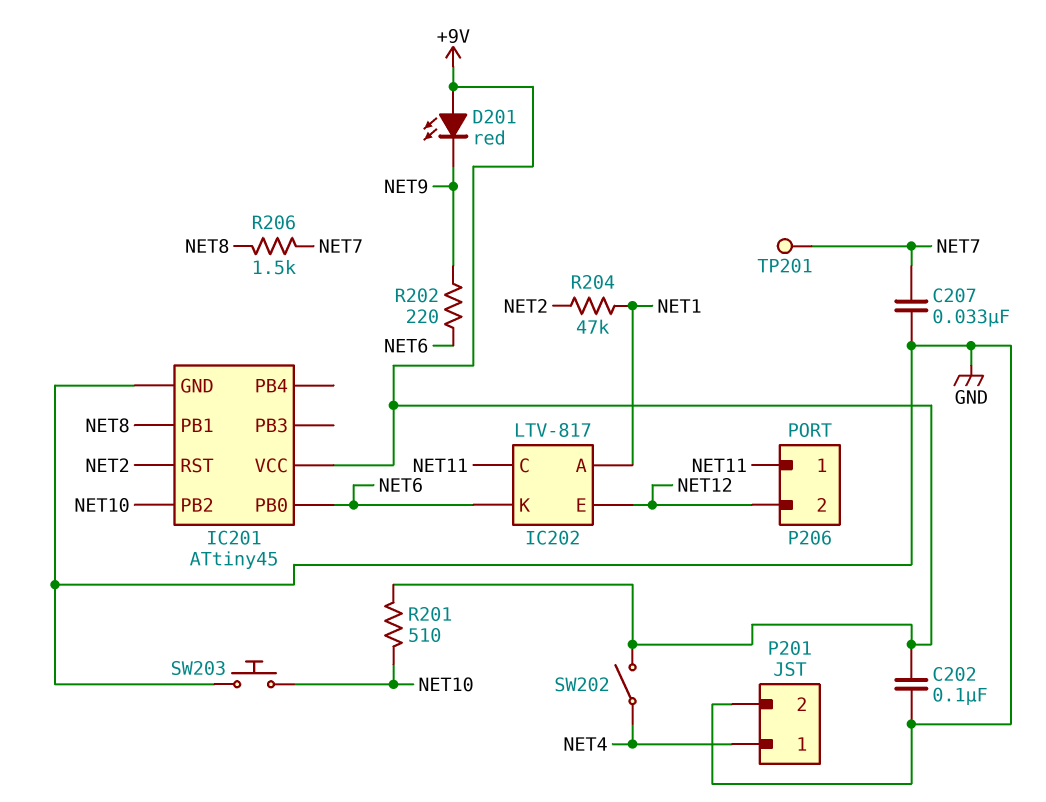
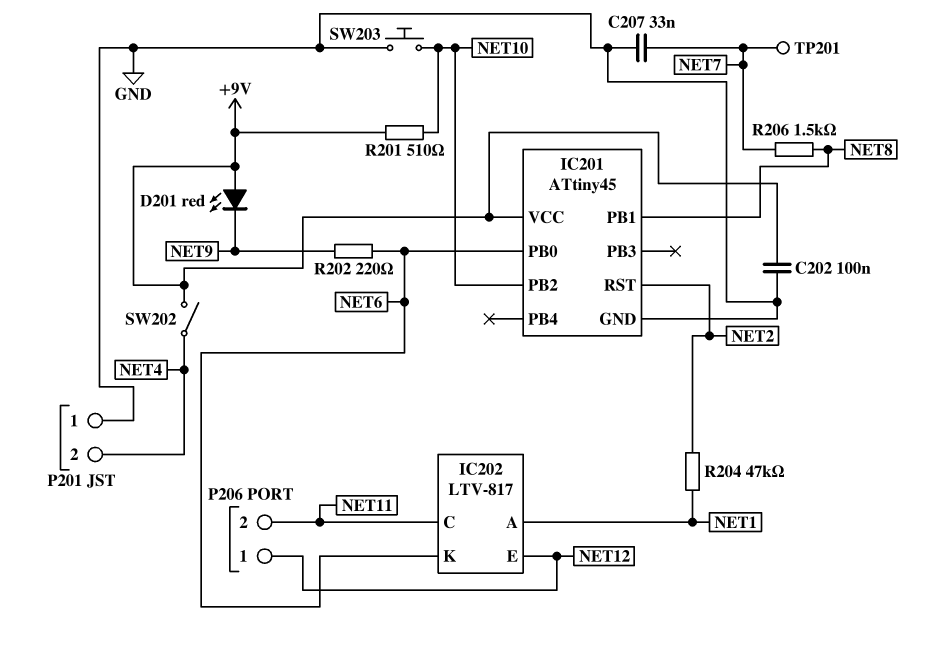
P201 pin 1: NET4 -> GND
P201 pin 2: GND -> NET4
P206 pin 1: NET11 -> NET12
P206 pin 2: NET12 -> NET11

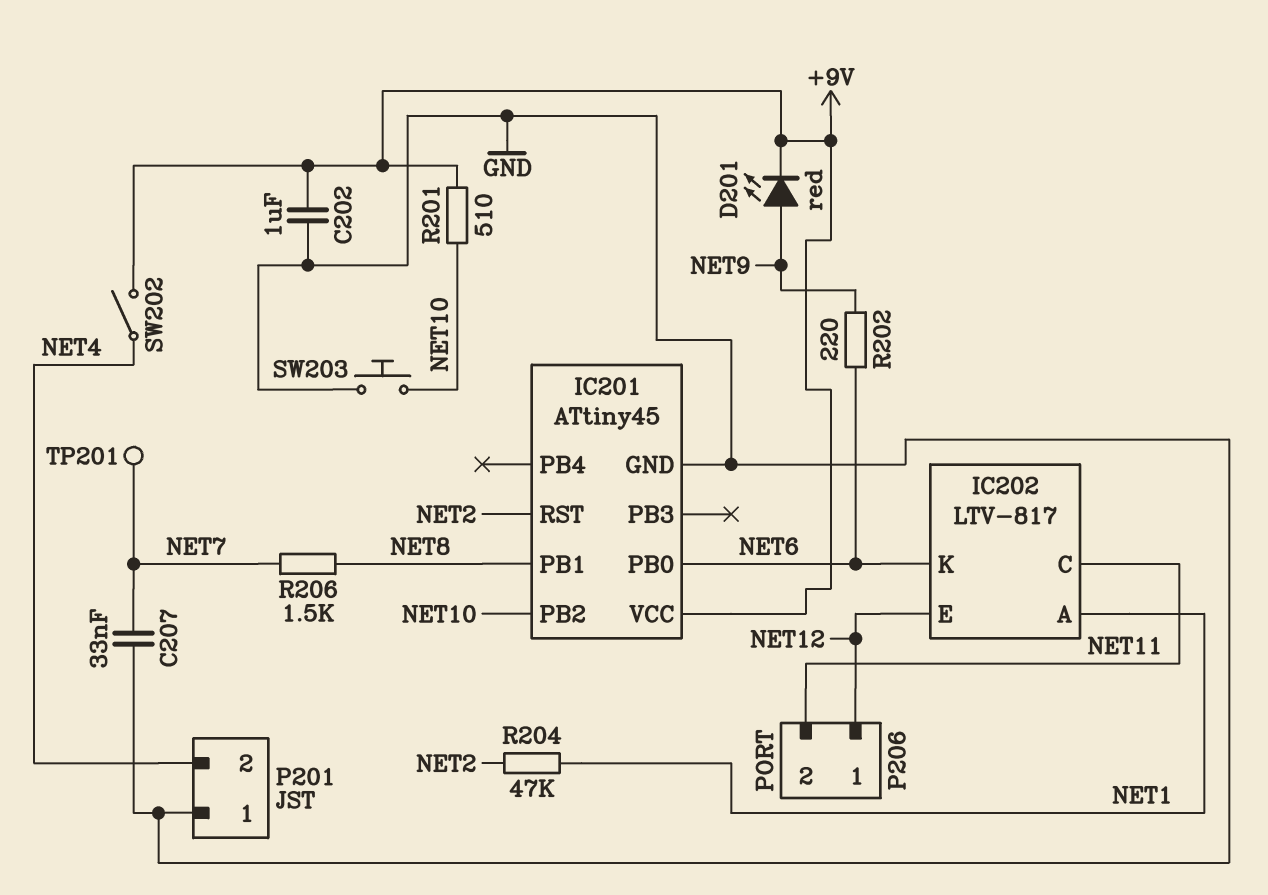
C202: 100nF (+9V, GND) -> 1uF (+9V, GND)
D201: LED red (A +9V, K NET9) -> LED red (A NET9, K +9V)

